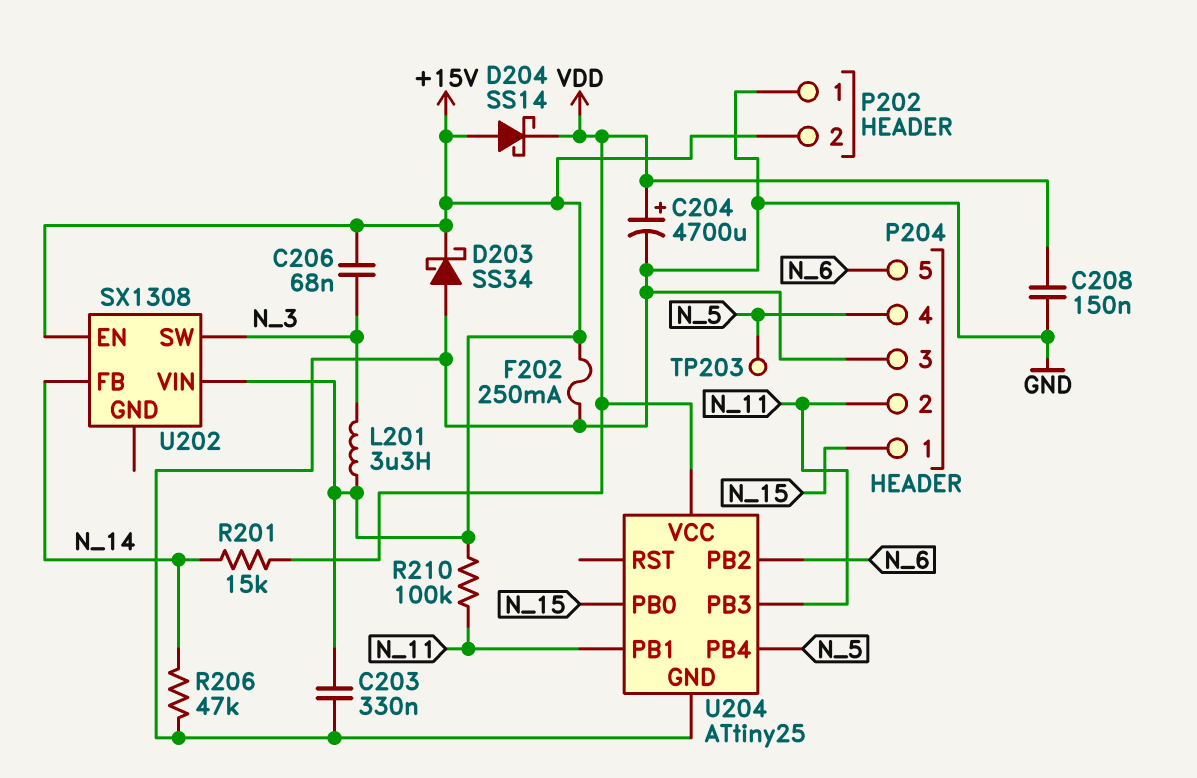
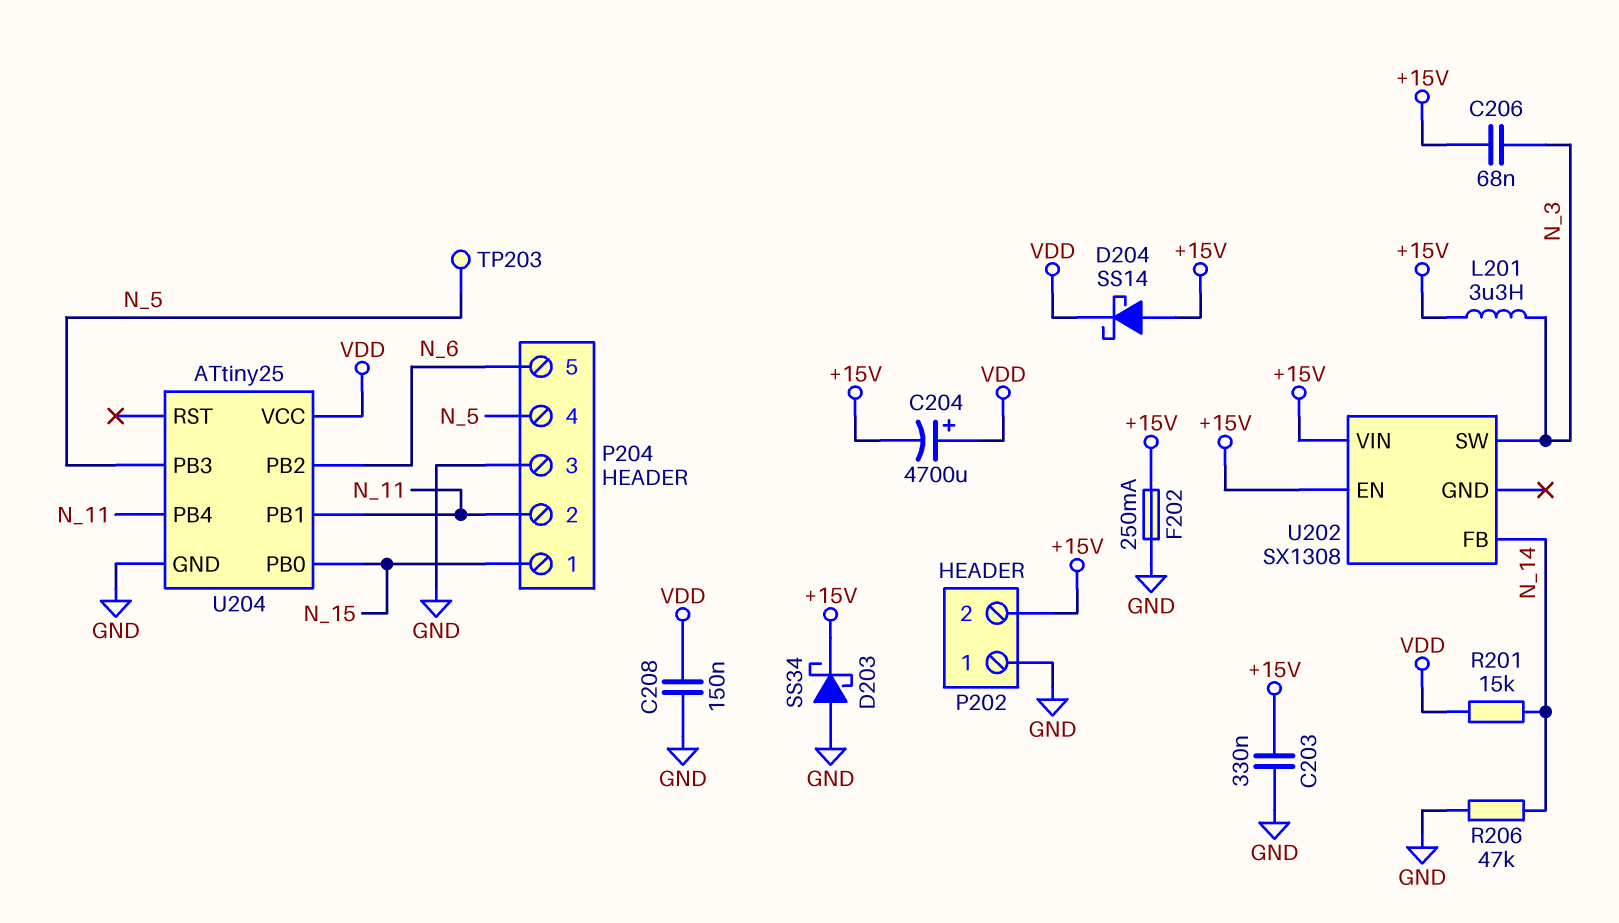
C204: 4700uF (plus VDD, minus GND) -> 4700uF (plus VDD, minus +15V)
R210: 100k (+15V, N_11) -> none
U204 pin PB3: N_11 -> N_5
U204 pin PB4: N_5 -> N_11

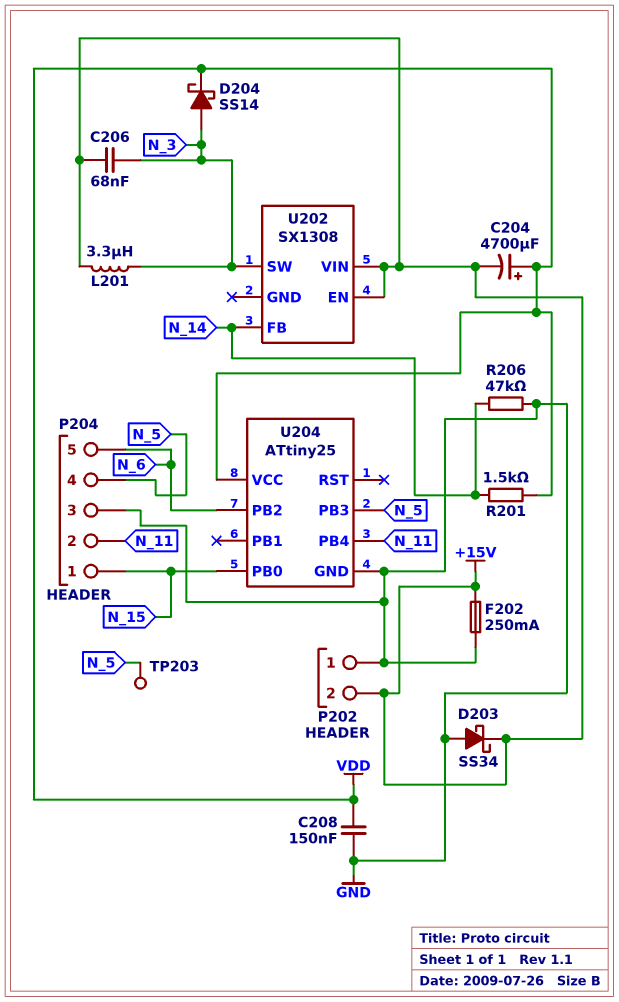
C203: 330nF (+15V, GND) -> none
D204: schottky SS14 (A +15V, K VDD) -> schottky SS14 (A N_3, K VDD)
R201: 15k (N_14, VDD) -> 1.5k (N_14, VDD)
U204 pin PB1: N_11 -> none

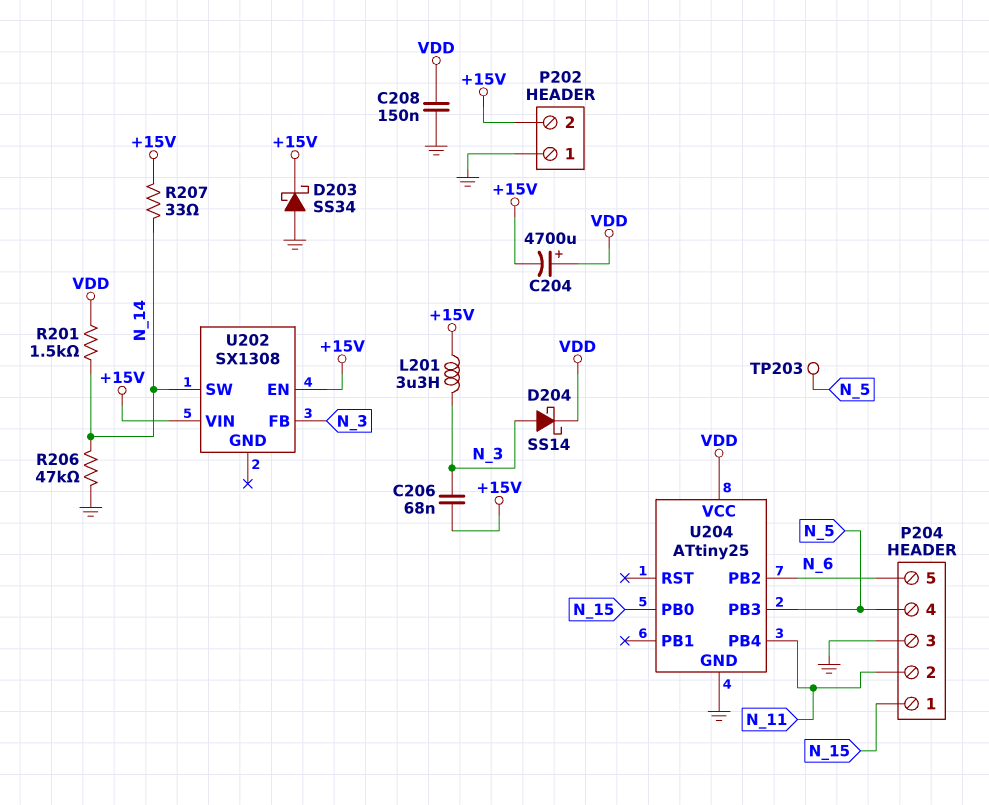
F202: 250mA (+15V, GND) -> none
R207: none -> 33 (+15V, N_14)
U202 pin FB: N_14 -> N_3
U202 pin SW: N_3 -> N_14

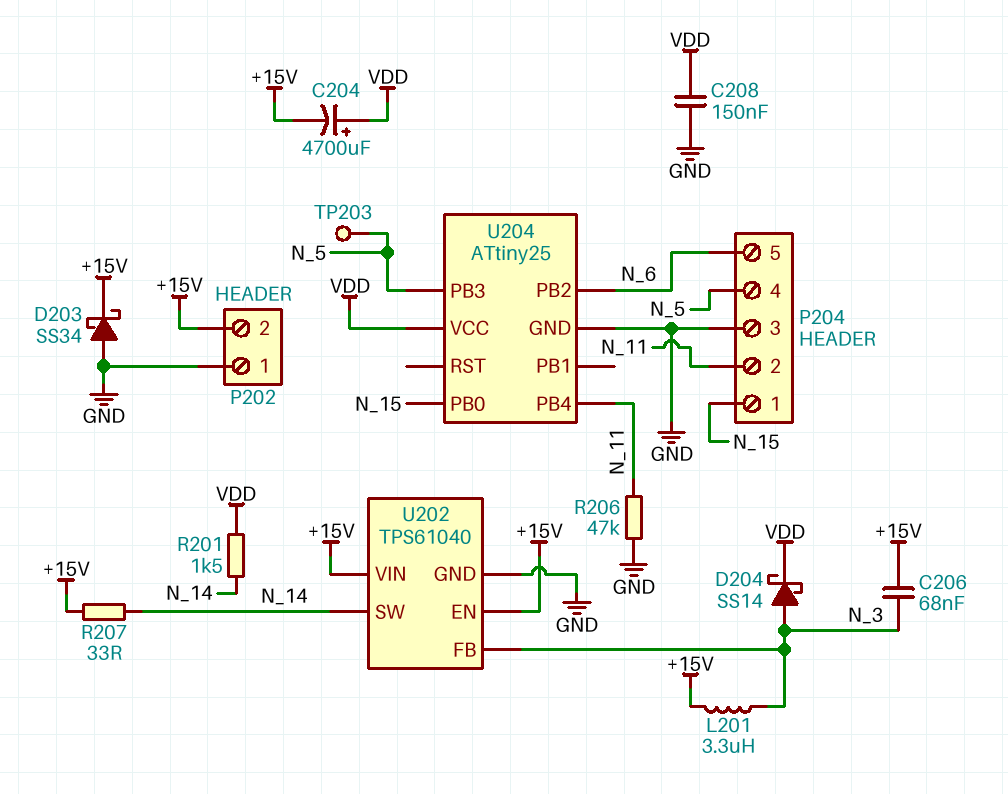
R206: 47k (GND, N_14) -> 47k (GND, N_11)
U202: SX1308 -> TPS61040
U202 pin GND: none -> GND

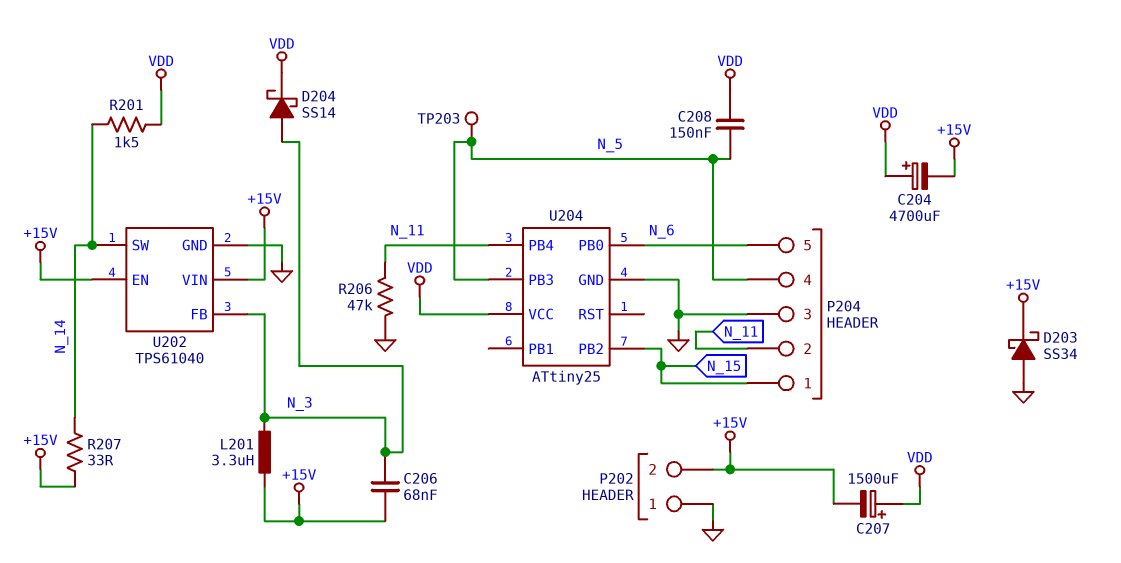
C207: none -> 1500uF (plus VDD, minus +15V)
C208: 150nF (GND, VDD) -> 150nF (N_5, VDD)
U204 pin PB0: N_15 -> N_6
U204 pin PB2: N_6 -> N_15

